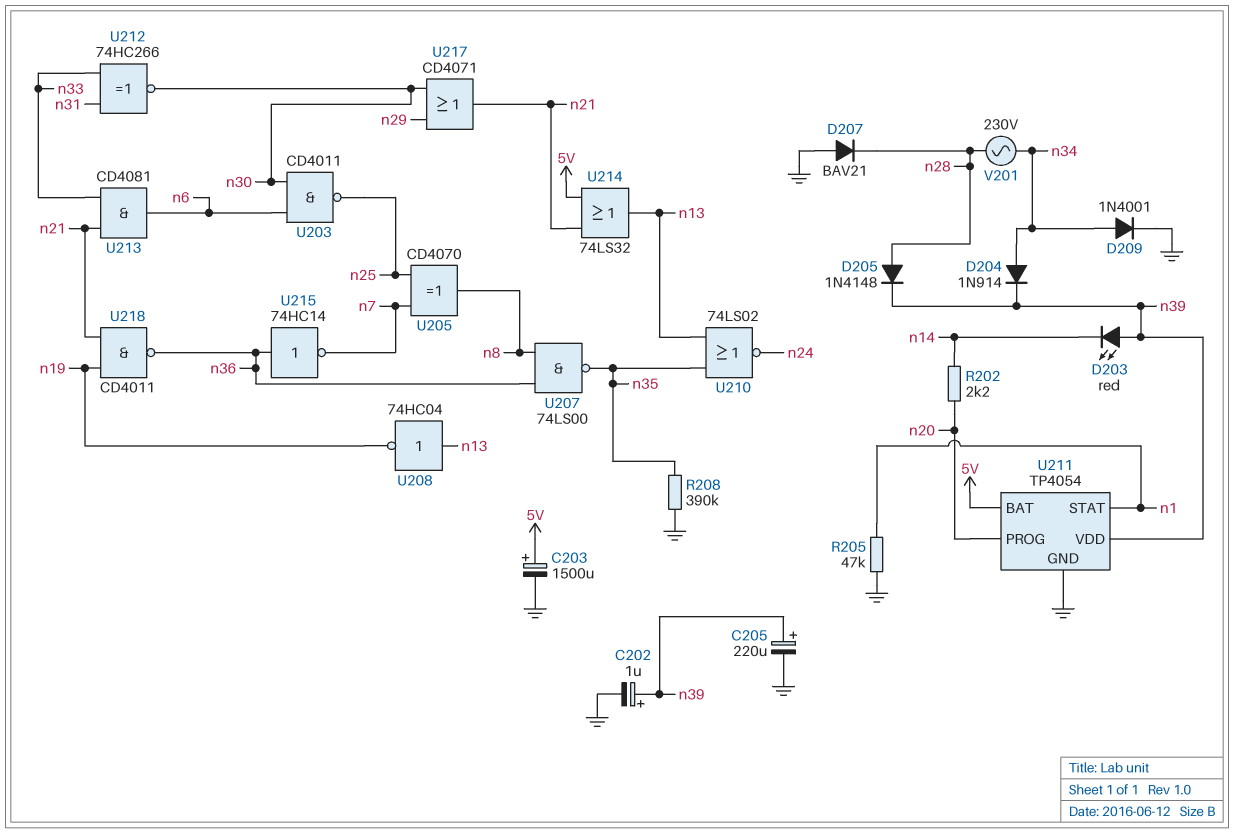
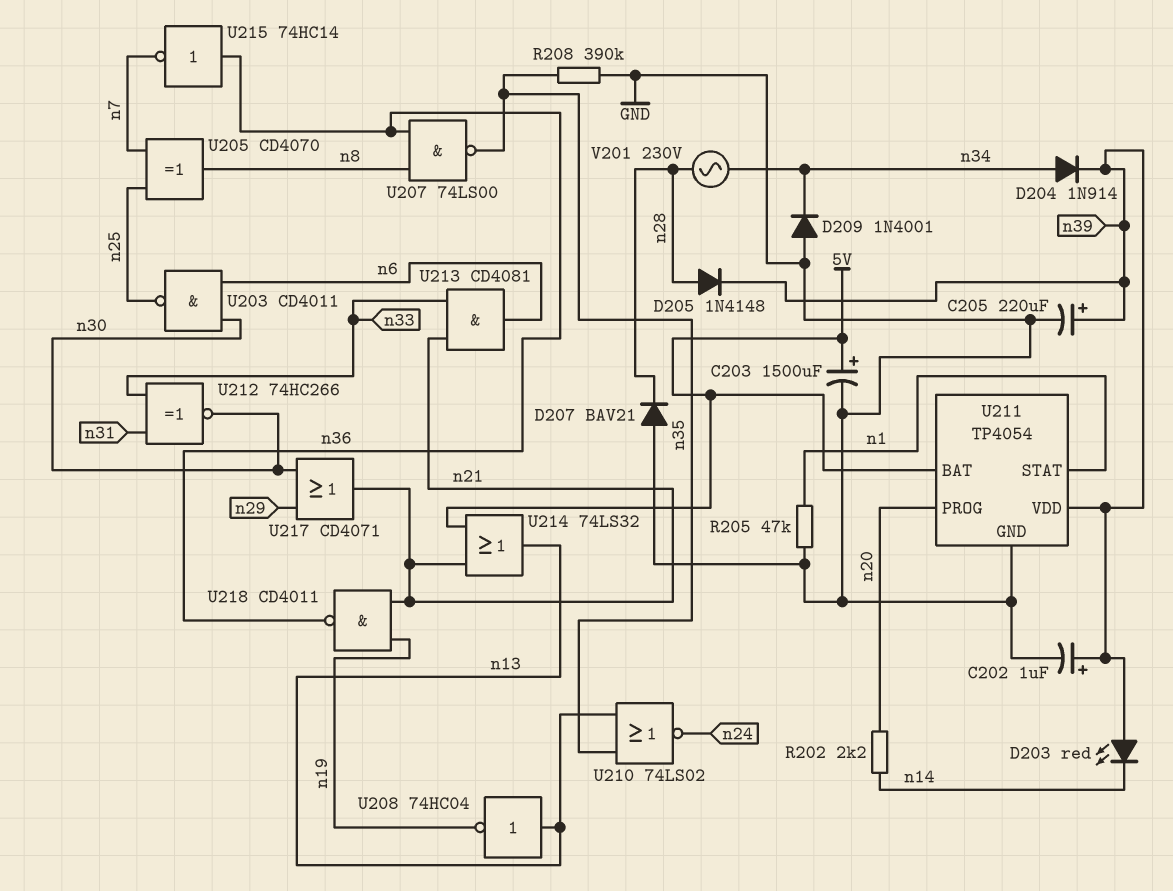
D209: diode 1N4001 (A n34, K GND) -> diode 1N4001 (A GND, K n34)

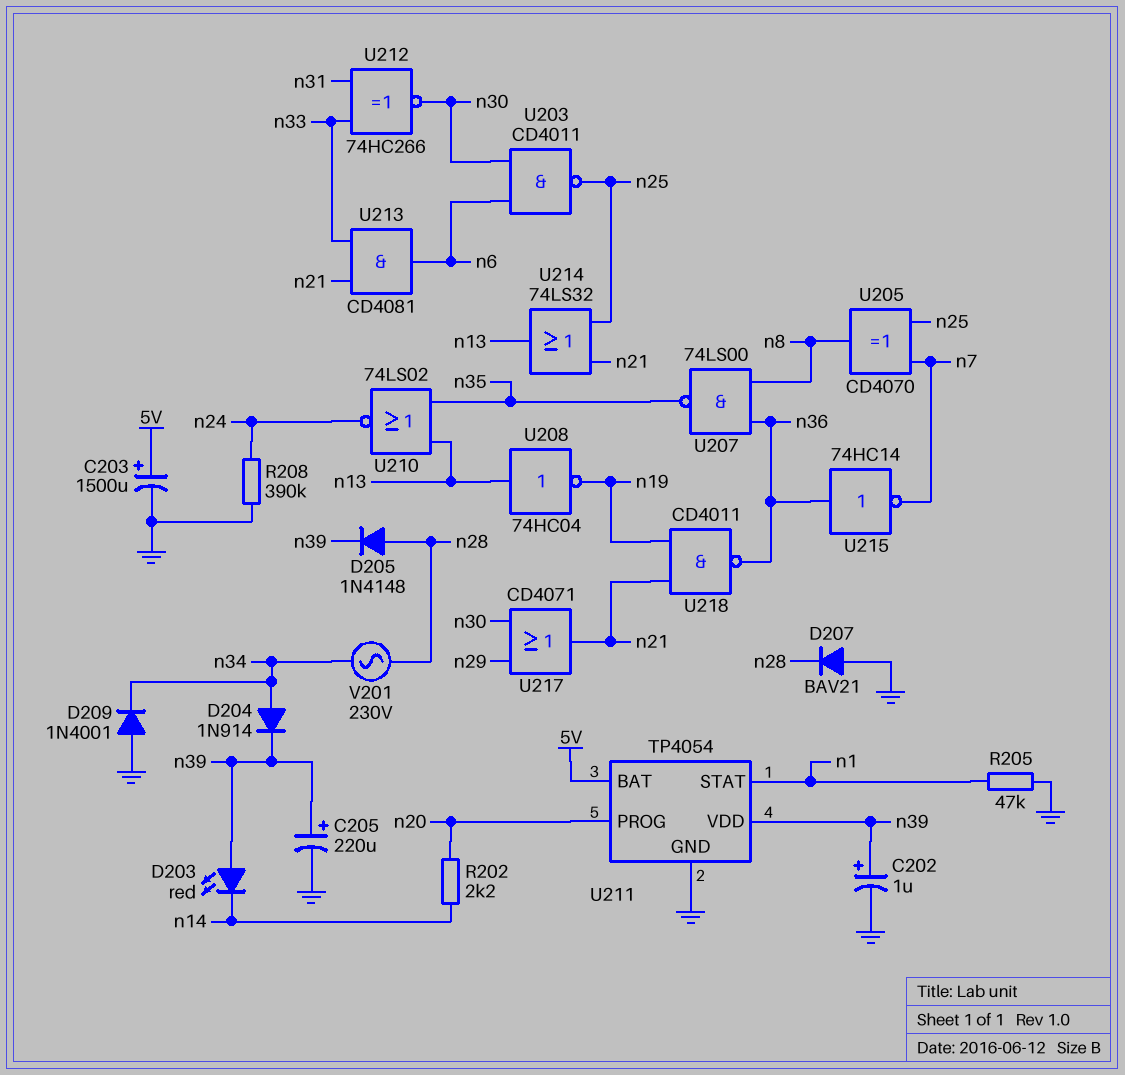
R208: 390k (GND, n35) -> 390k (GND, n24)
U214: OR 74LS32 (in 5V, in n21, out n13) -> OR 74LS32 (in n21, in n25, out n13)

